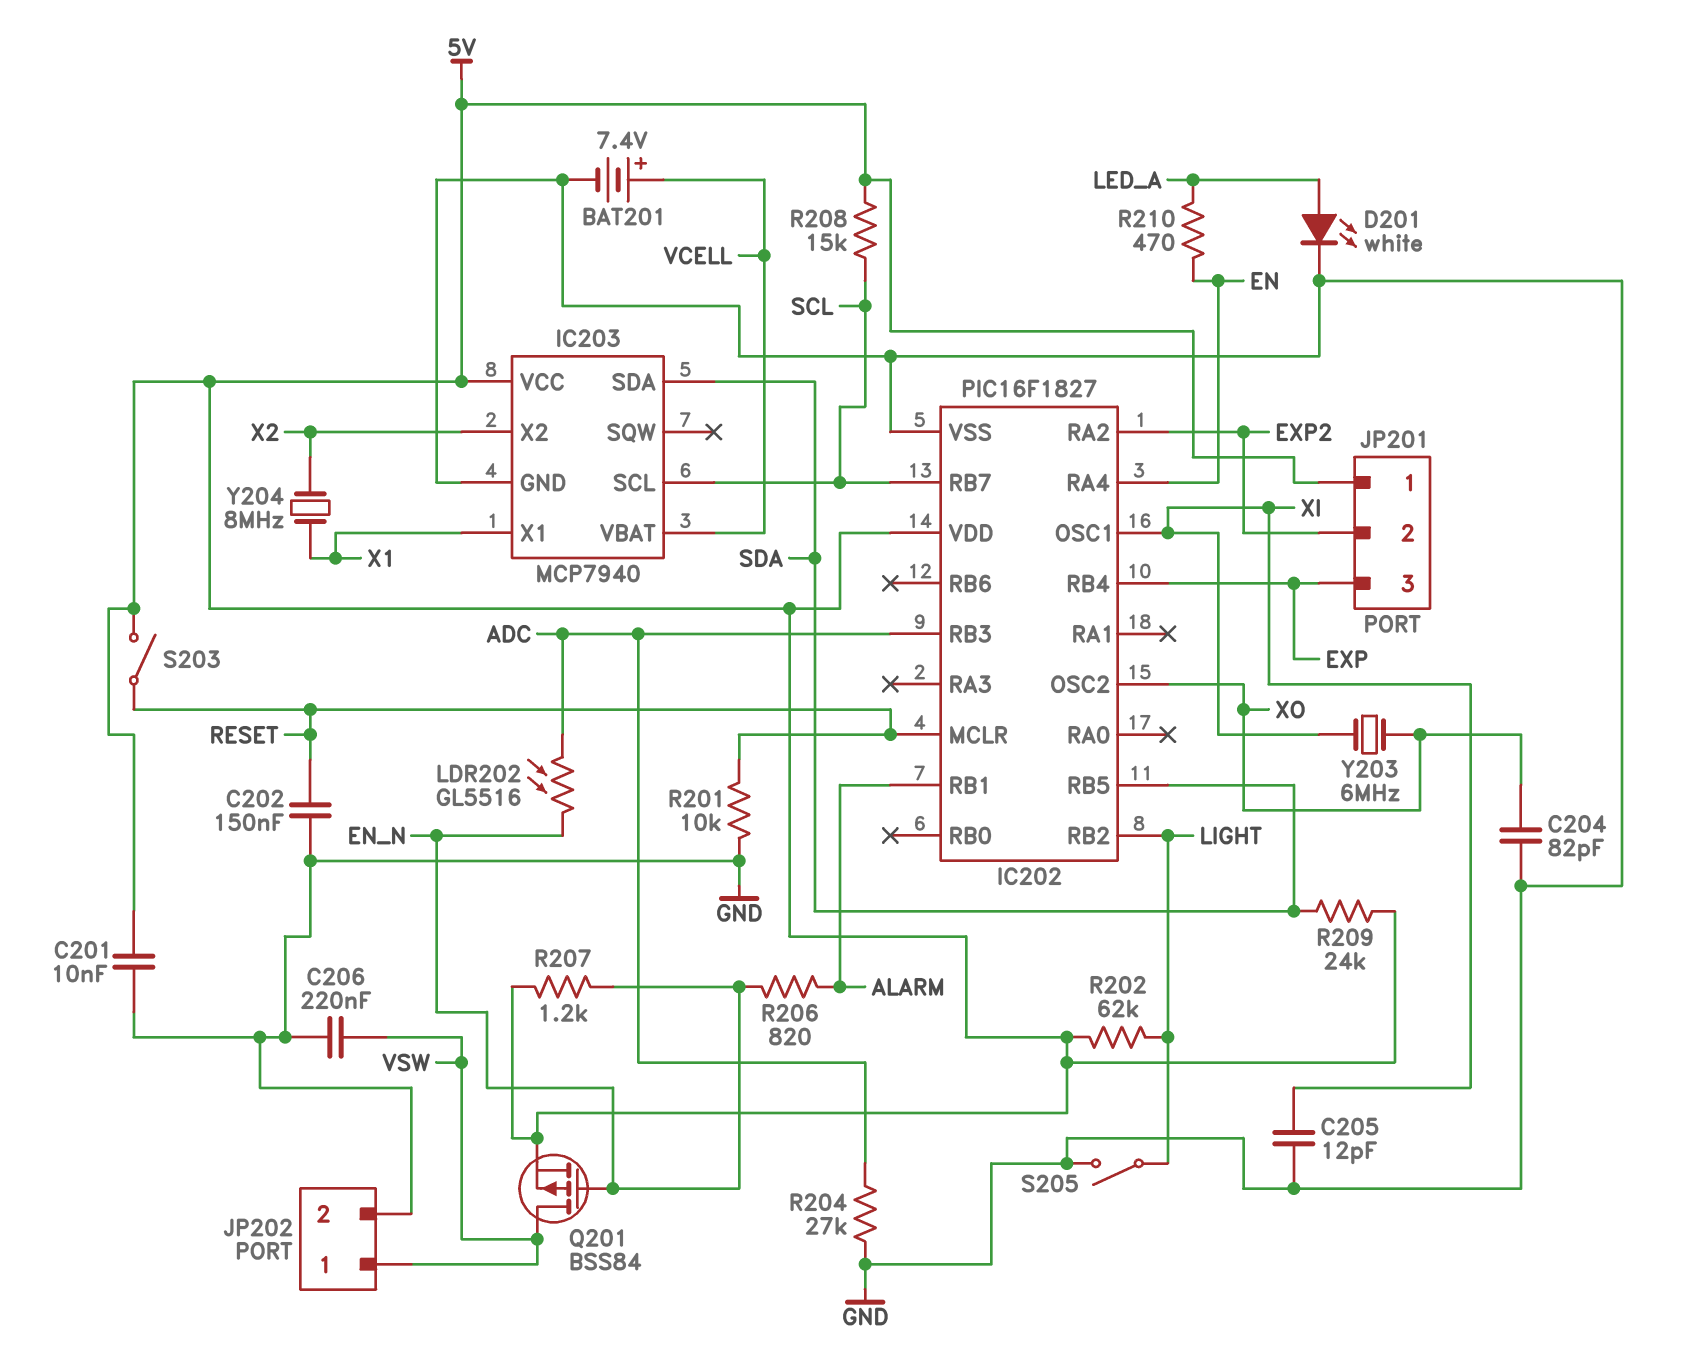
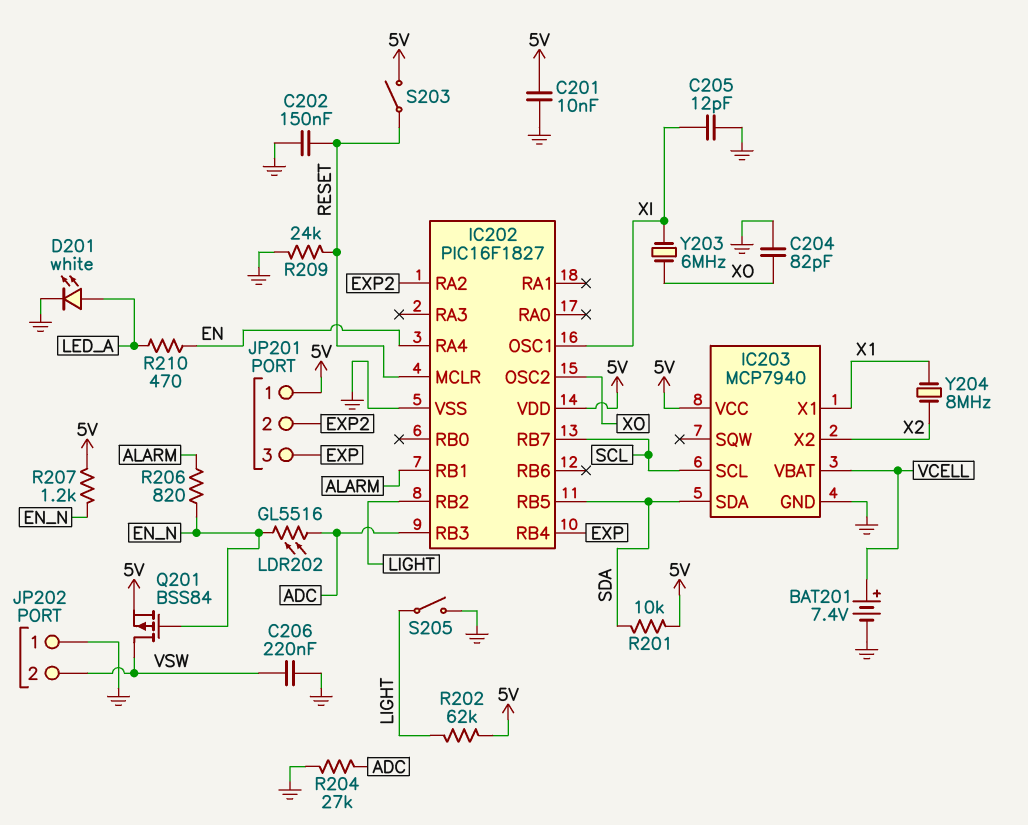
JP202 pin 1: VSW -> GND
JP202 pin 2: GND -> VSW
R201: 10k (GND, RESET) -> 10k (5V, SDA)
R208: 15k (5V, SCL) -> none
R209: 24k (5V, SDA) -> 24k (GND, RESET)

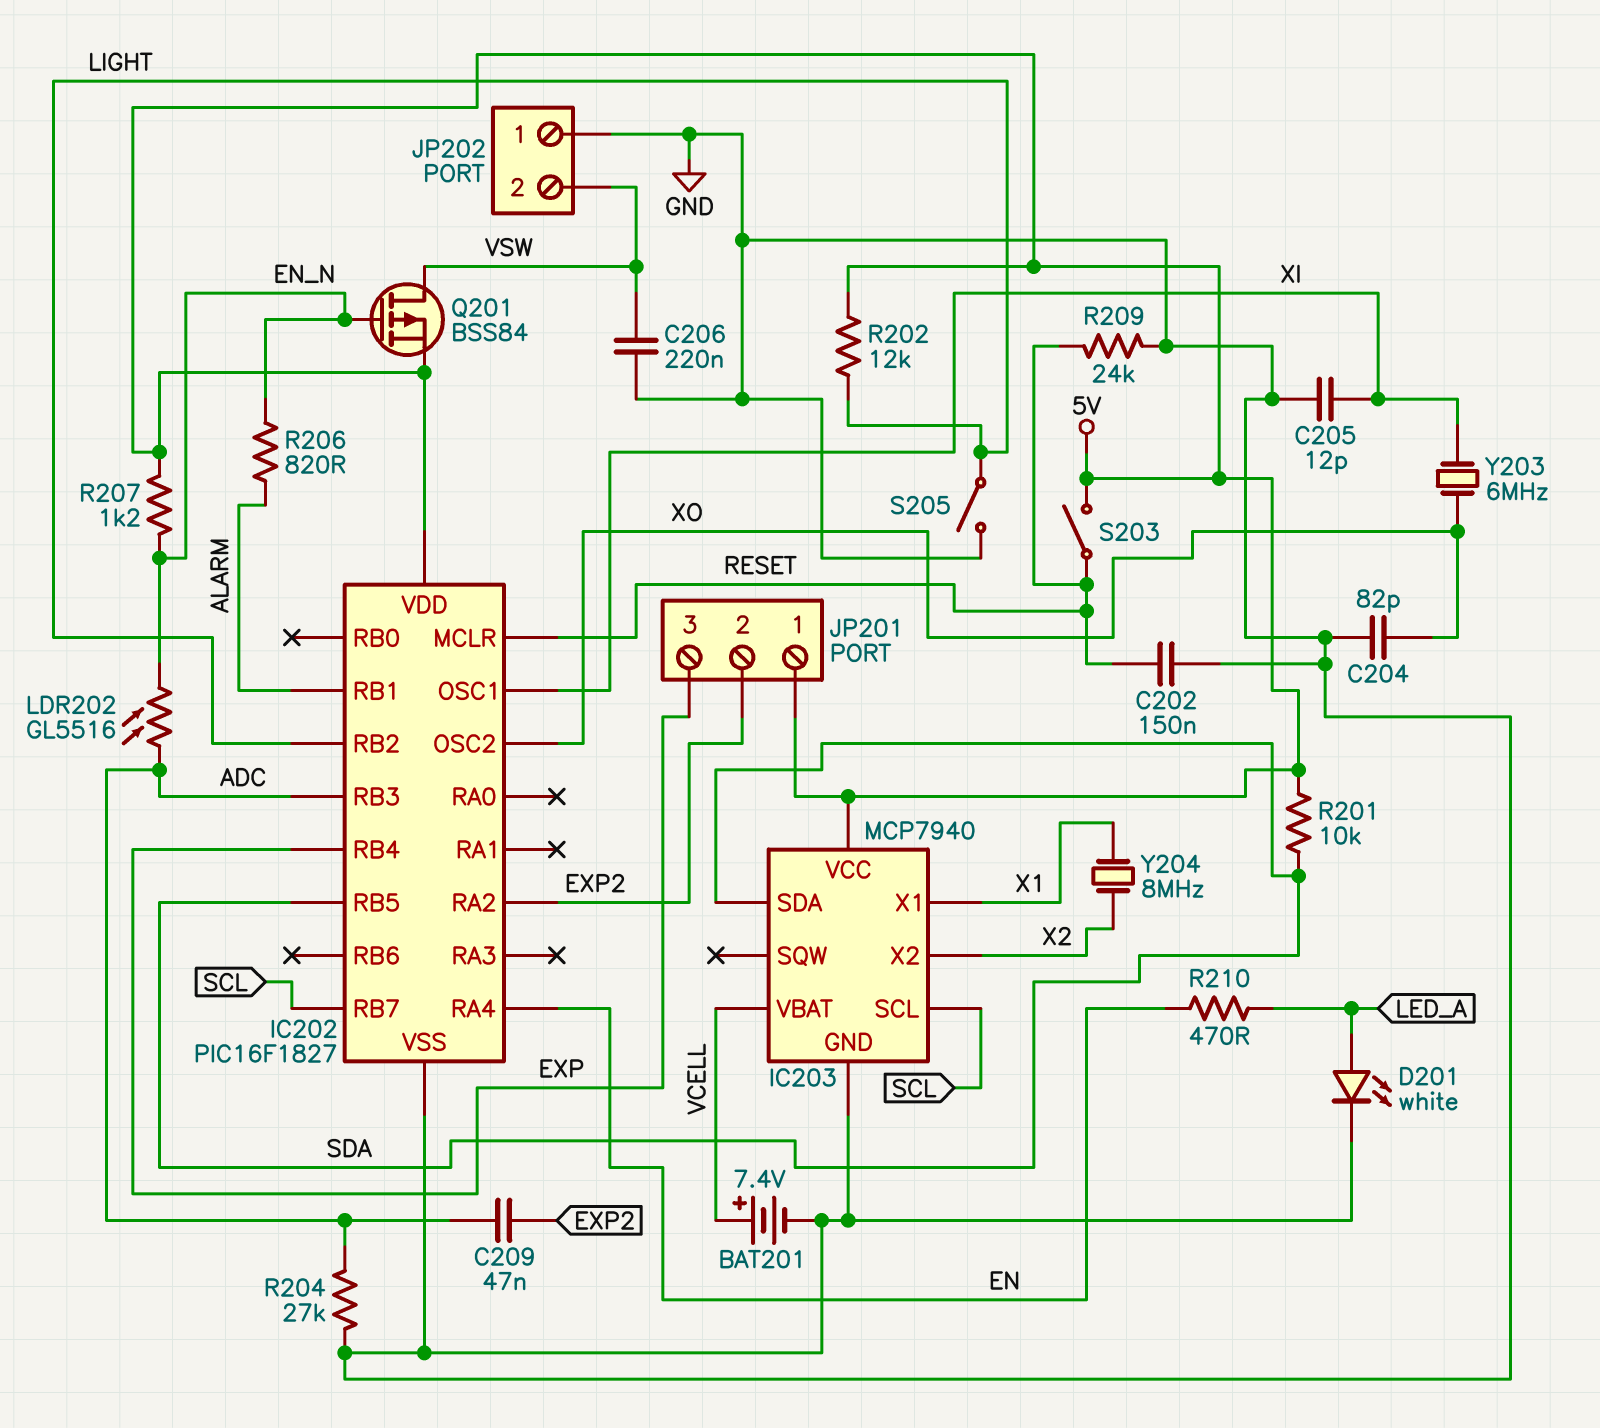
C201: 10nF (5V, GND) -> none
C209: none -> 47nF (ADC, EXP2)
R202: 62k (5V, LIGHT) -> 12k (5V, LIGHT)

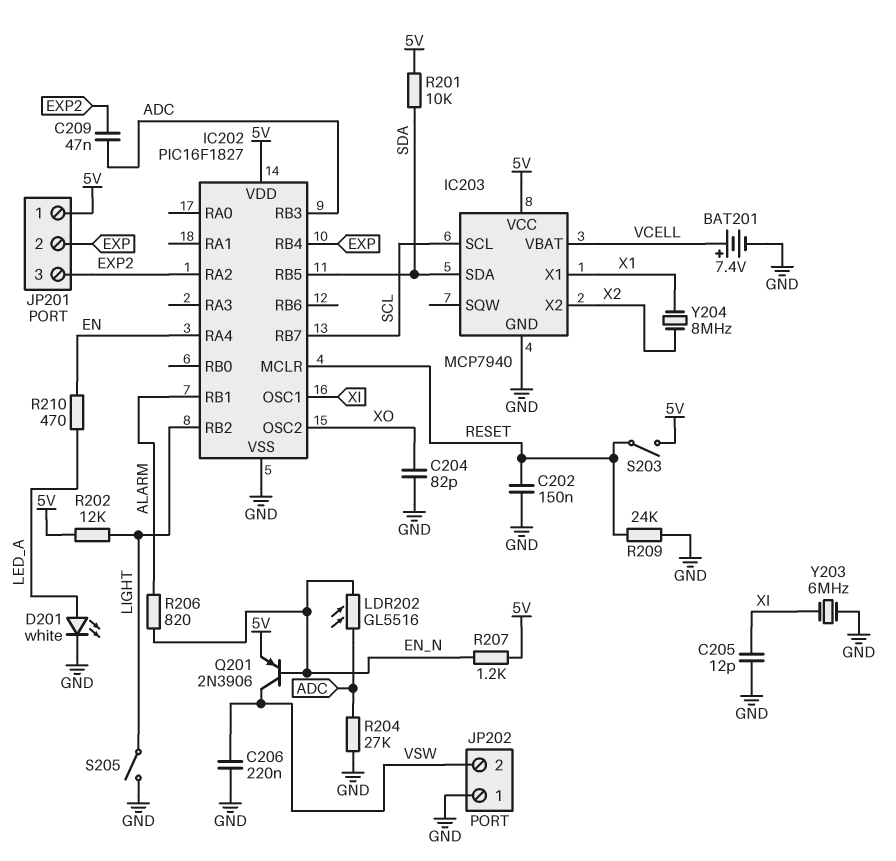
JP201 pin 2: EXP2 -> EXP
JP201 pin 3: EXP -> EXP2
Q201: PMOS BSS84 (G EN_N, D VSW, S 5V) -> PNP 2N3906 (B EN_N, C VSW, E 5V)
Y203: 6MHz (XI, XO) -> 6MHz (GND, XI)

